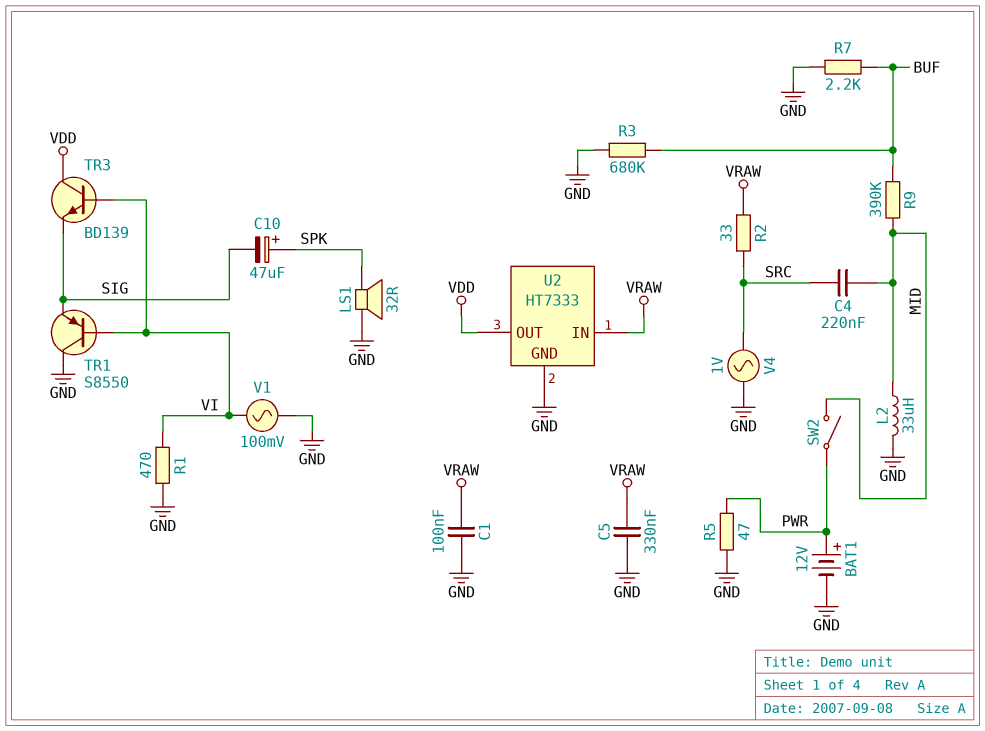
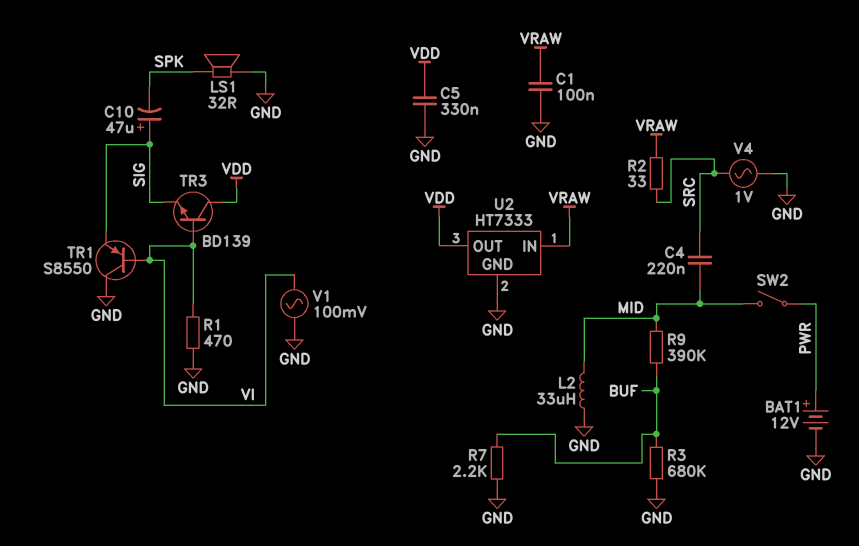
C5: 330nF (GND, VRAW) -> 330nF (GND, VDD)
C10: 47uF (plus SPK, minus SIG) -> 47uF (plus SIG, minus SPK)
R5: 47 (GND, PWR) -> none

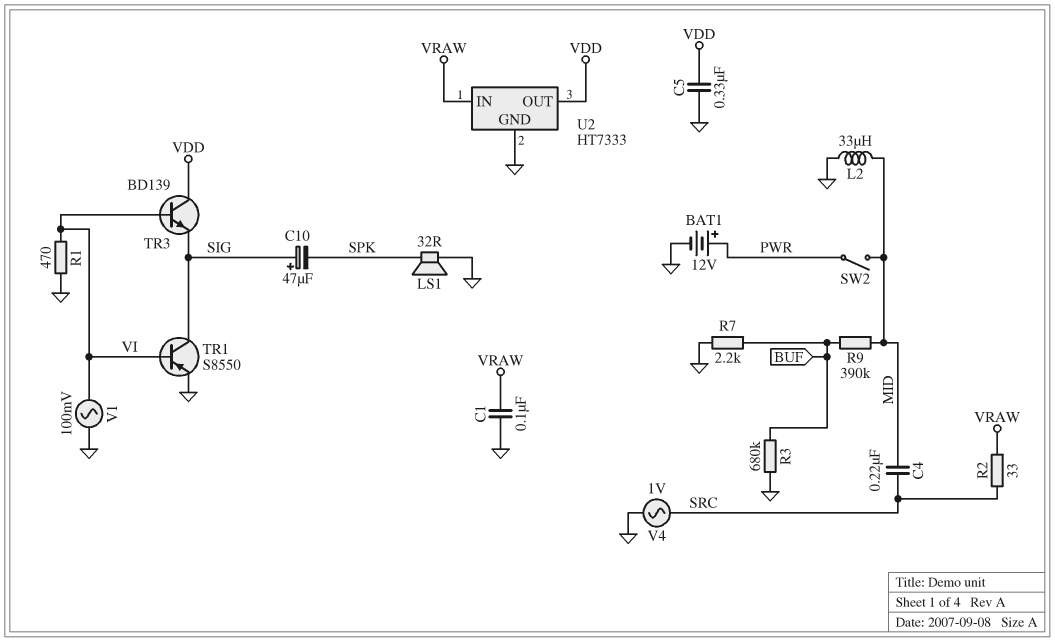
TR1: PNP S8550 (B VI, C GND, E SIG) -> PNP S8550 (B VI, C SIG, E GND)

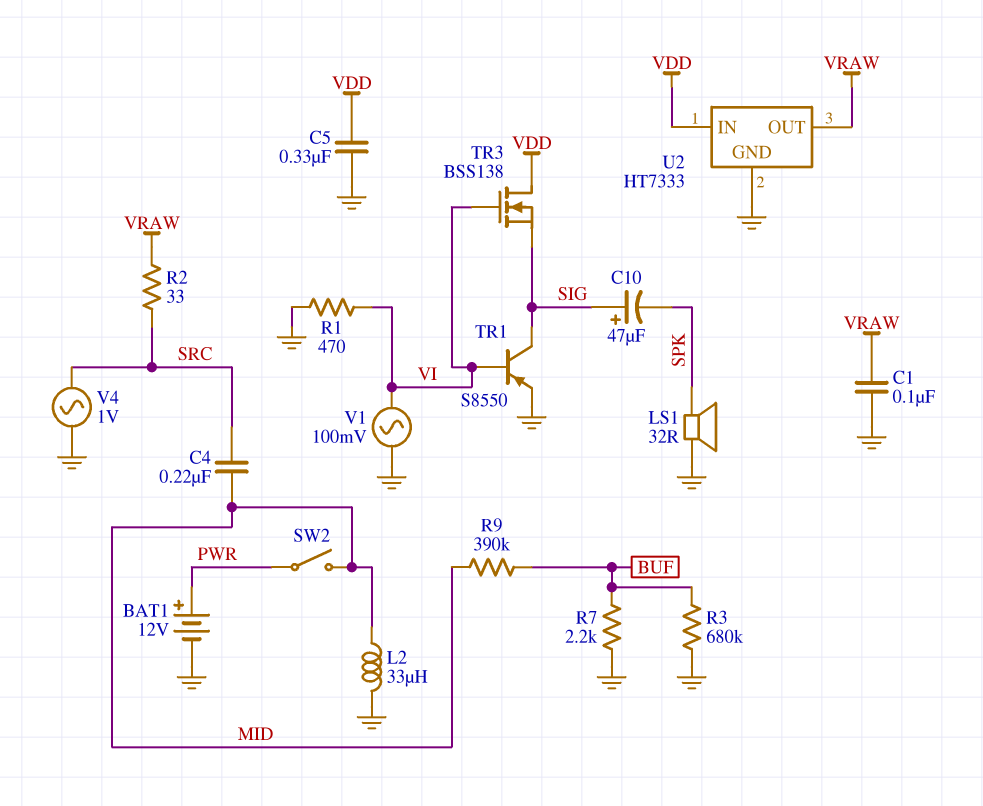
TR3: NPN BD139 (B VI, C VDD, E SIG) -> NMOS BSS138 (G VI, D VDD, S SIG)
U2 pin IN: VRAW -> VDD
U2 pin OUT: VDD -> VRAW

